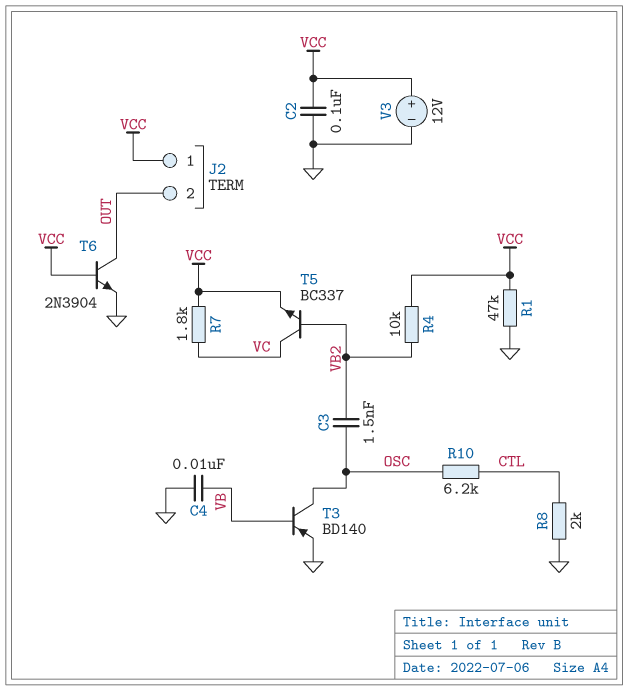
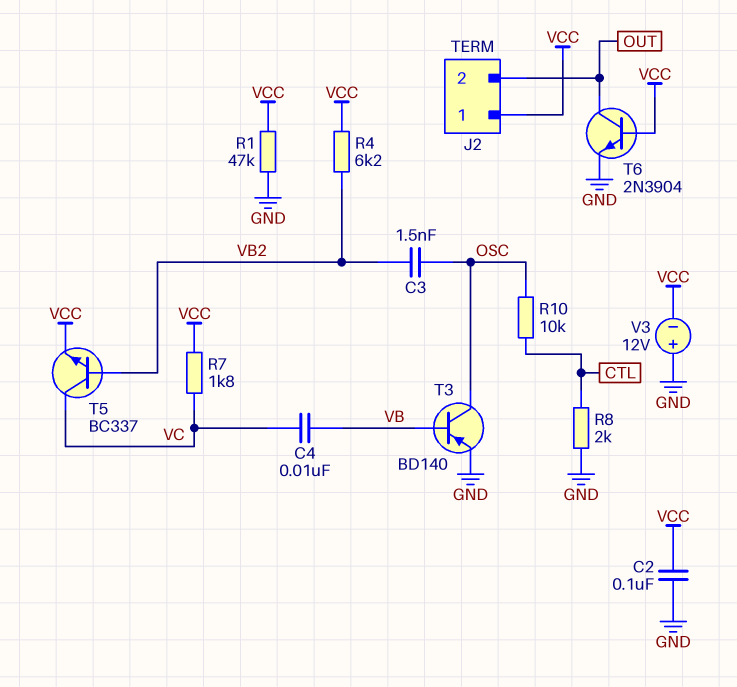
C4: 10nF (GND, VB) -> 10nF (VB, VC)
R4: 10k (VB2, VCC) -> 6.2k (VB2, VCC)
R10: 6.2k (CTL, OSC) -> 10k (CTL, OSC)
V3: 12V (plus VCC, minus GND) -> 12V (plus GND, minus VCC)

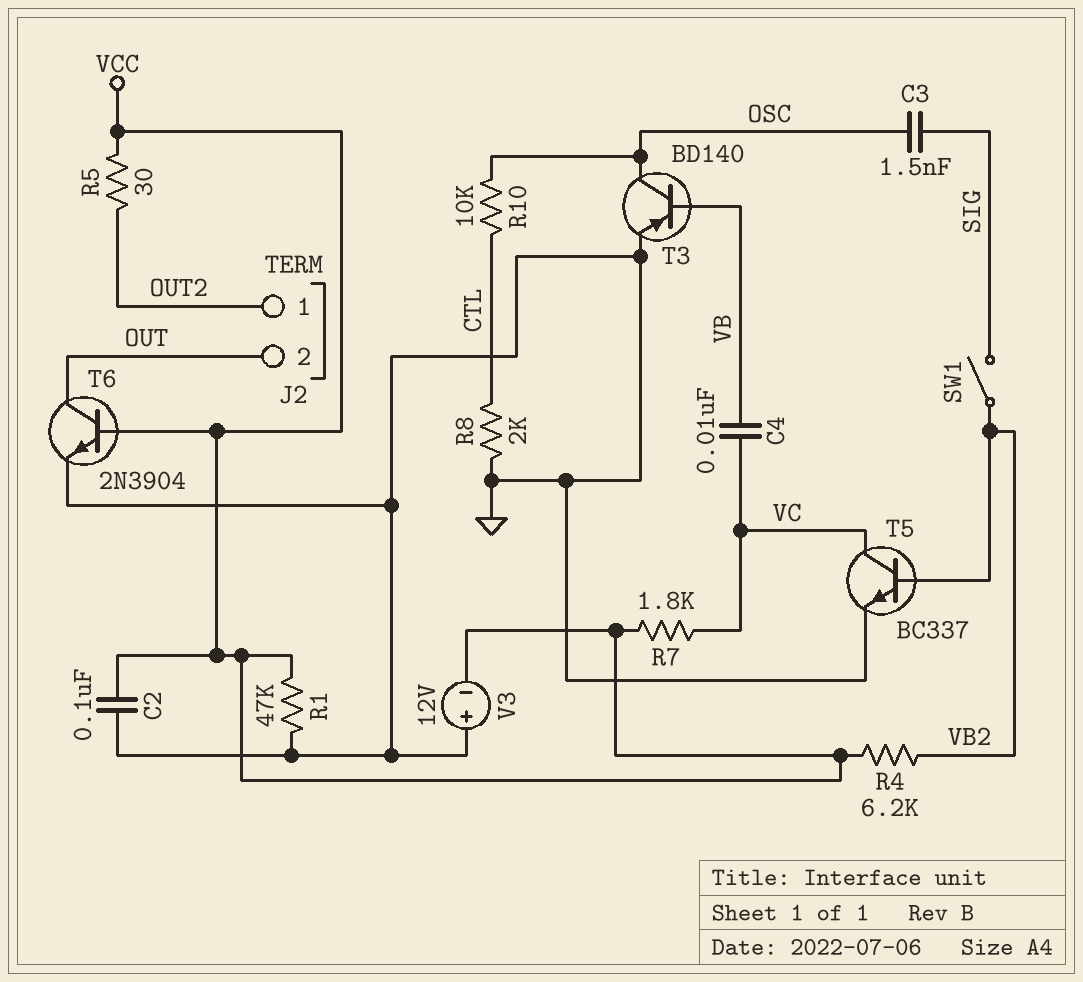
C3: 1.5nF (OSC, VB2) -> 1.5nF (OSC, SIG)
J2 pin 1: VCC -> OUT2
R5: none -> 30 (OUT2, VCC)
SW1: none -> switch (SIG, VB2)
T5: NPN BC337 (B VB2, C VC, E VCC) -> NPN BC337 (B VB2, C VC, E GND)

